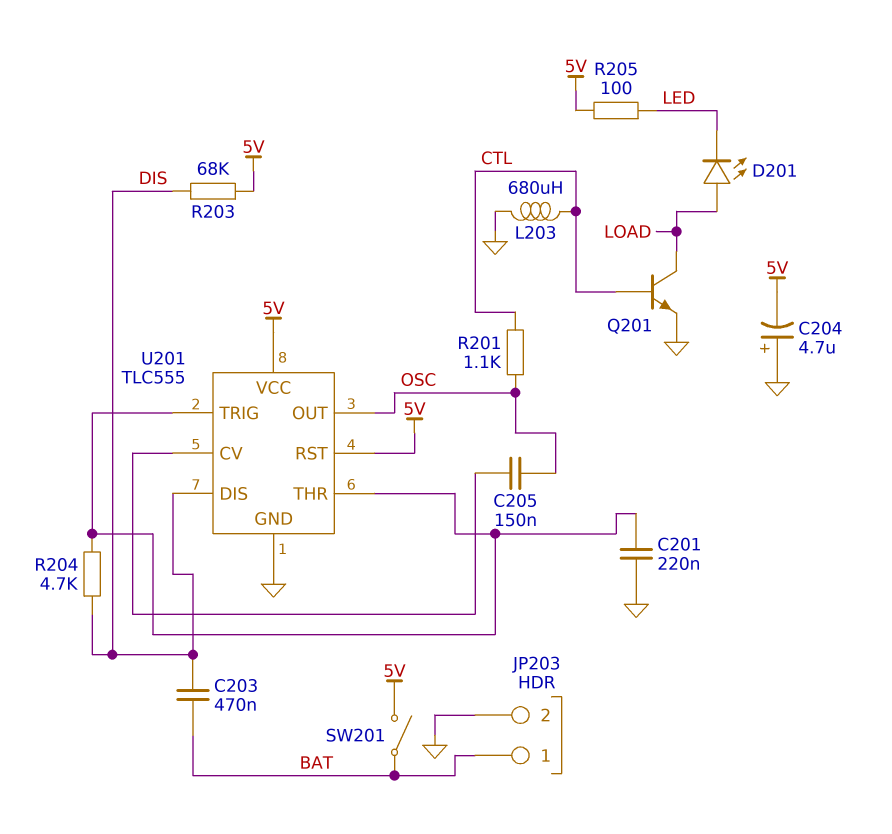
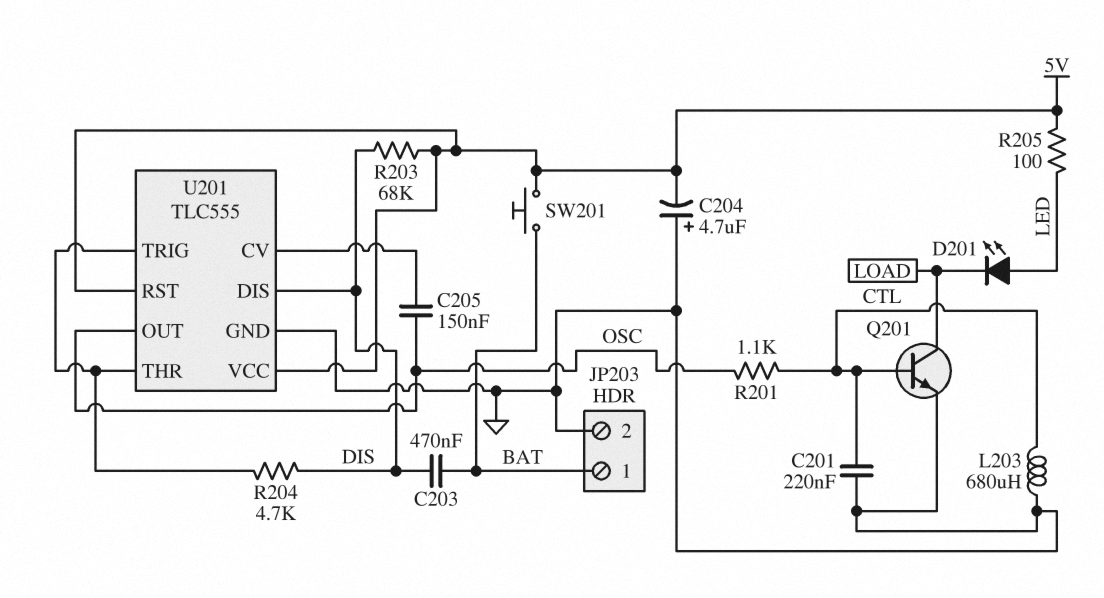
C201: 220nF (GND, U201/THR) -> 220nF (CTL, GND)
D201: LED (A LOAD, K LED) -> LED (A LED, K LOAD)
SW201: switch (5V, BAT) -> button (5V, BAT)

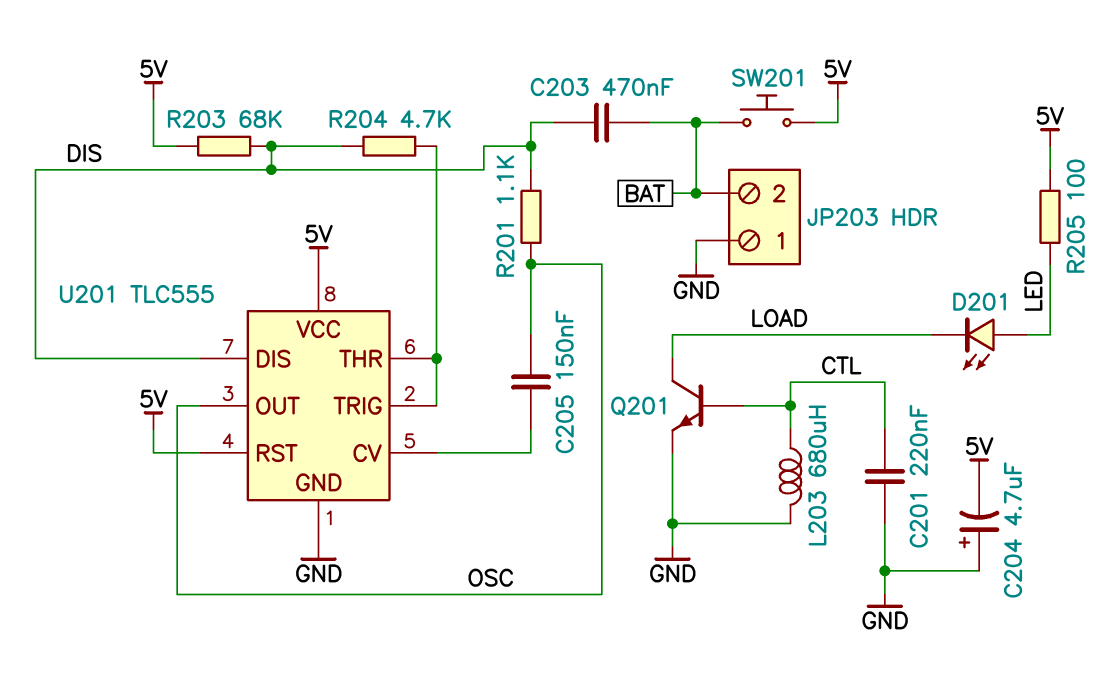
JP203 pin 1: BAT -> GND
JP203 pin 2: GND -> BAT
R201: 1.1k (CTL, OSC) -> 1.1k (DIS, OSC)

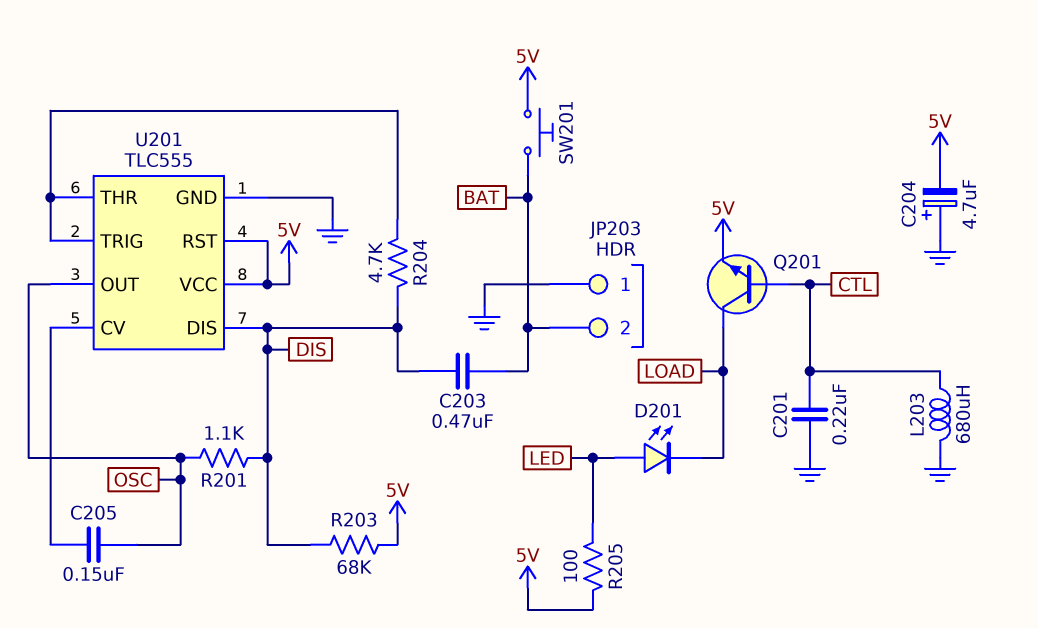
Q201: NPN (B CTL, C LOAD, E GND) -> NPN (B CTL, C LOAD, E 5V)

